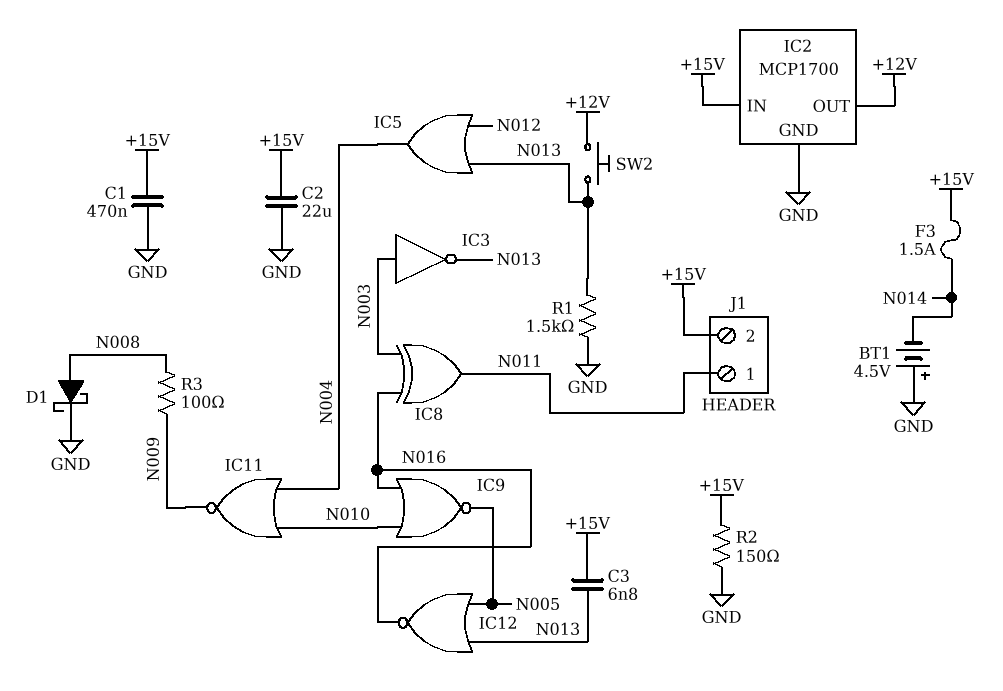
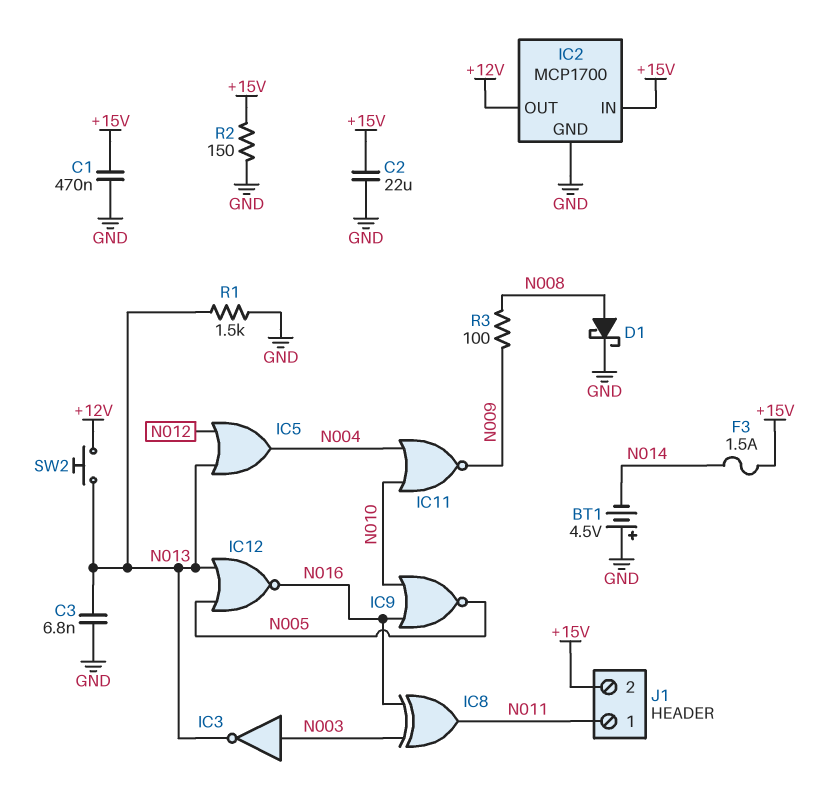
C3: 6.8nF (+15V, N013) -> 6.8nF (GND, N013)

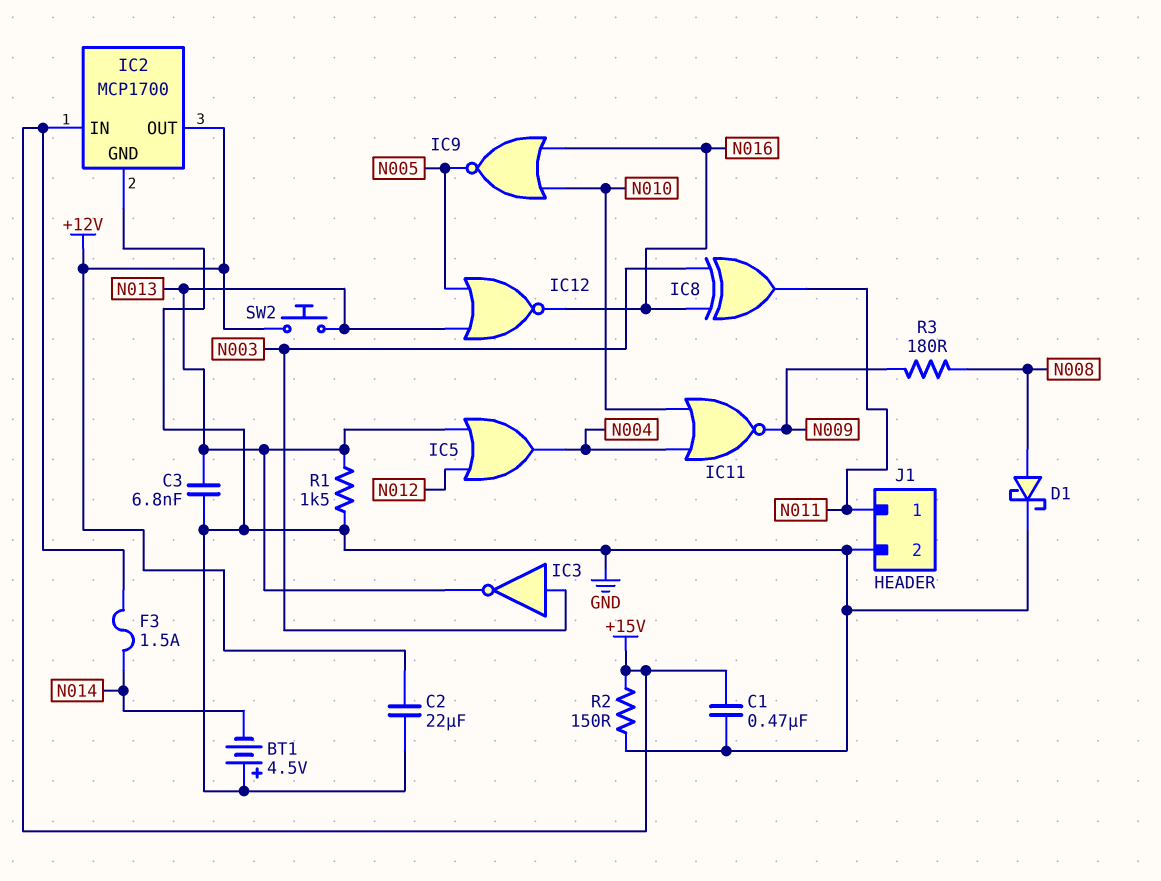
C2: 22uF (+15V, GND) -> 22uF (+12V, GND)
J1 pin 2: +15V -> GND
R3: 100 (N008, N009) -> 180 (N008, N009)

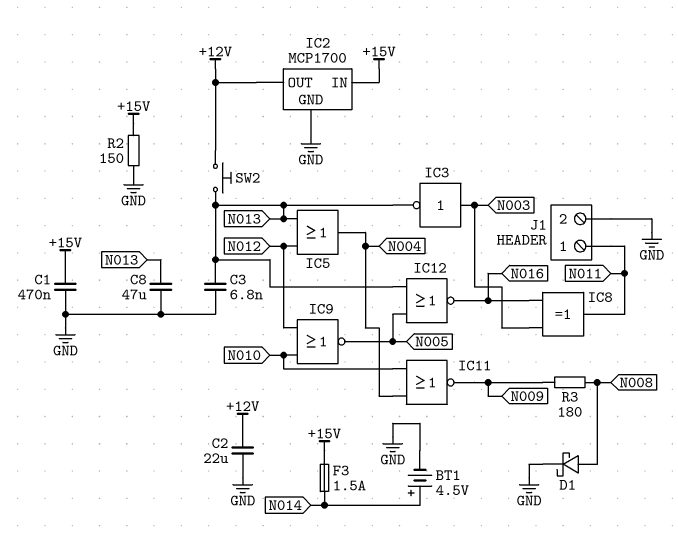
BT1: 4.5V (plus GND, minus N014) -> 4.5V (plus N014, minus GND)
C8: none -> 47uF (GND, N013)
IC9: NOR (in N010, in N016, out N005) -> NOR (in N010, in N012, out N005)
R1: 1.5k (GND, N013) -> none

